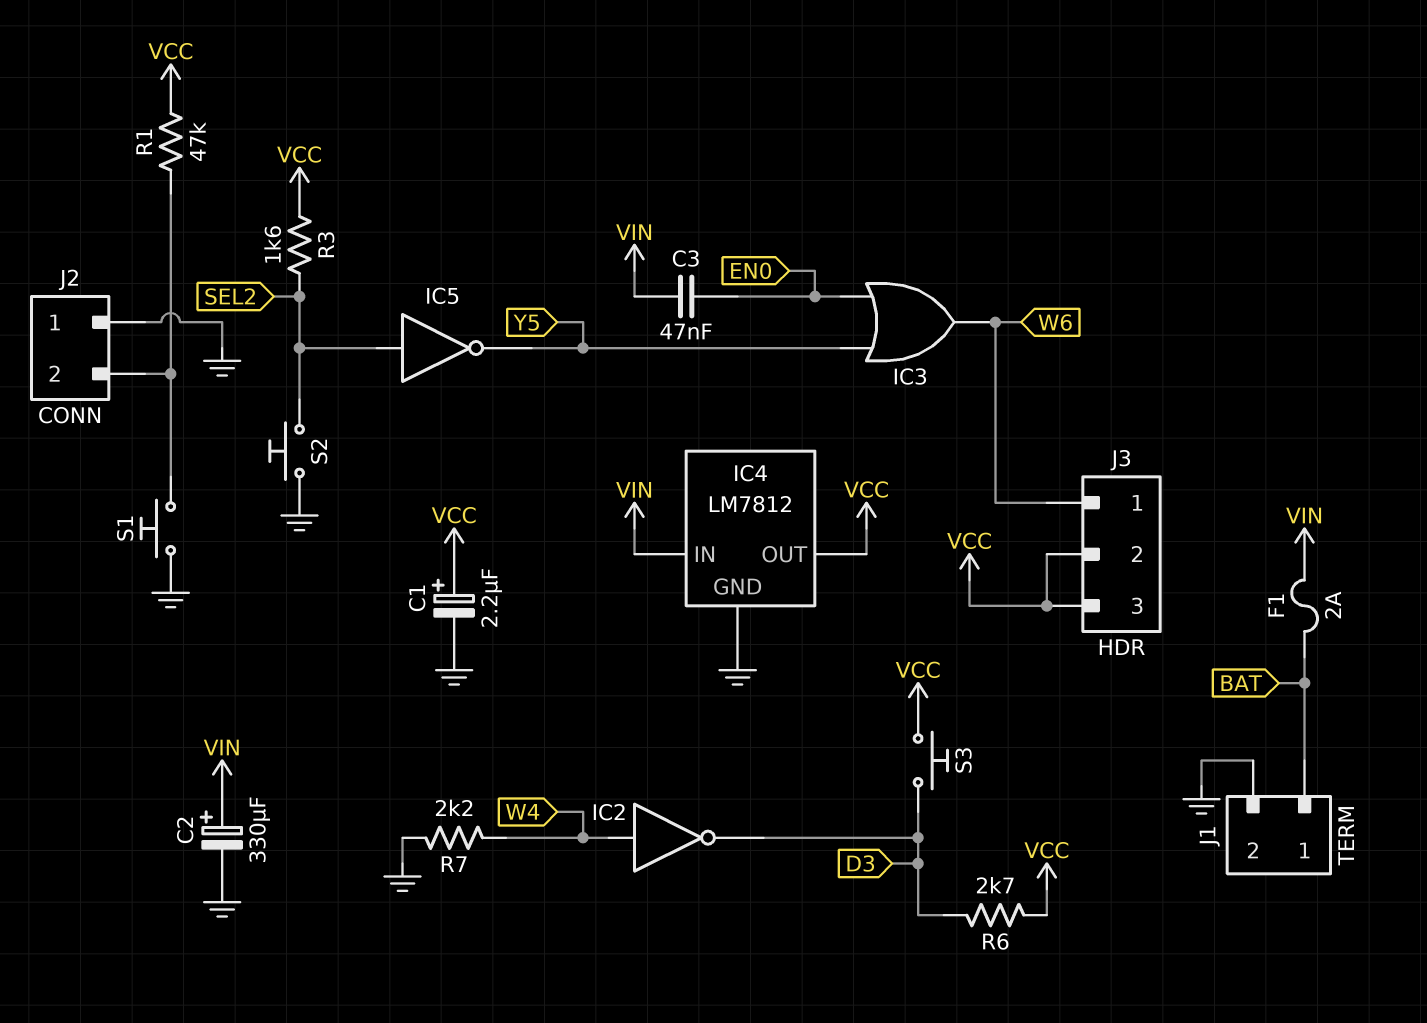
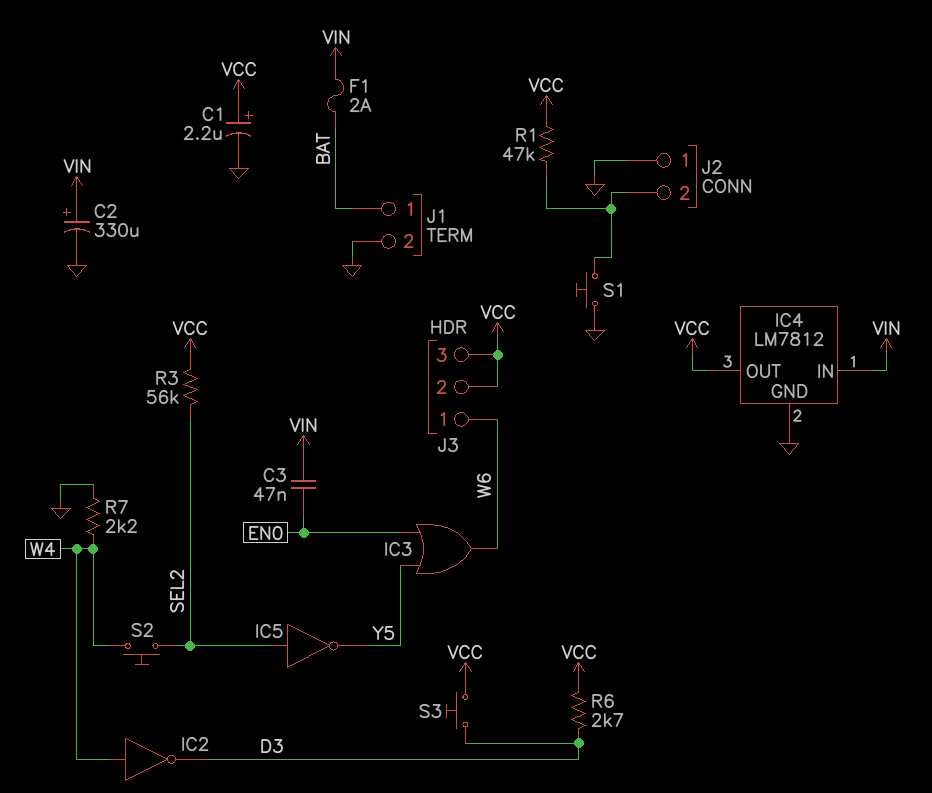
R3: 1.6k (SEL2, VCC) -> 56k (SEL2, VCC)
S2: button (GND, SEL2) -> button (SEL2, W4)

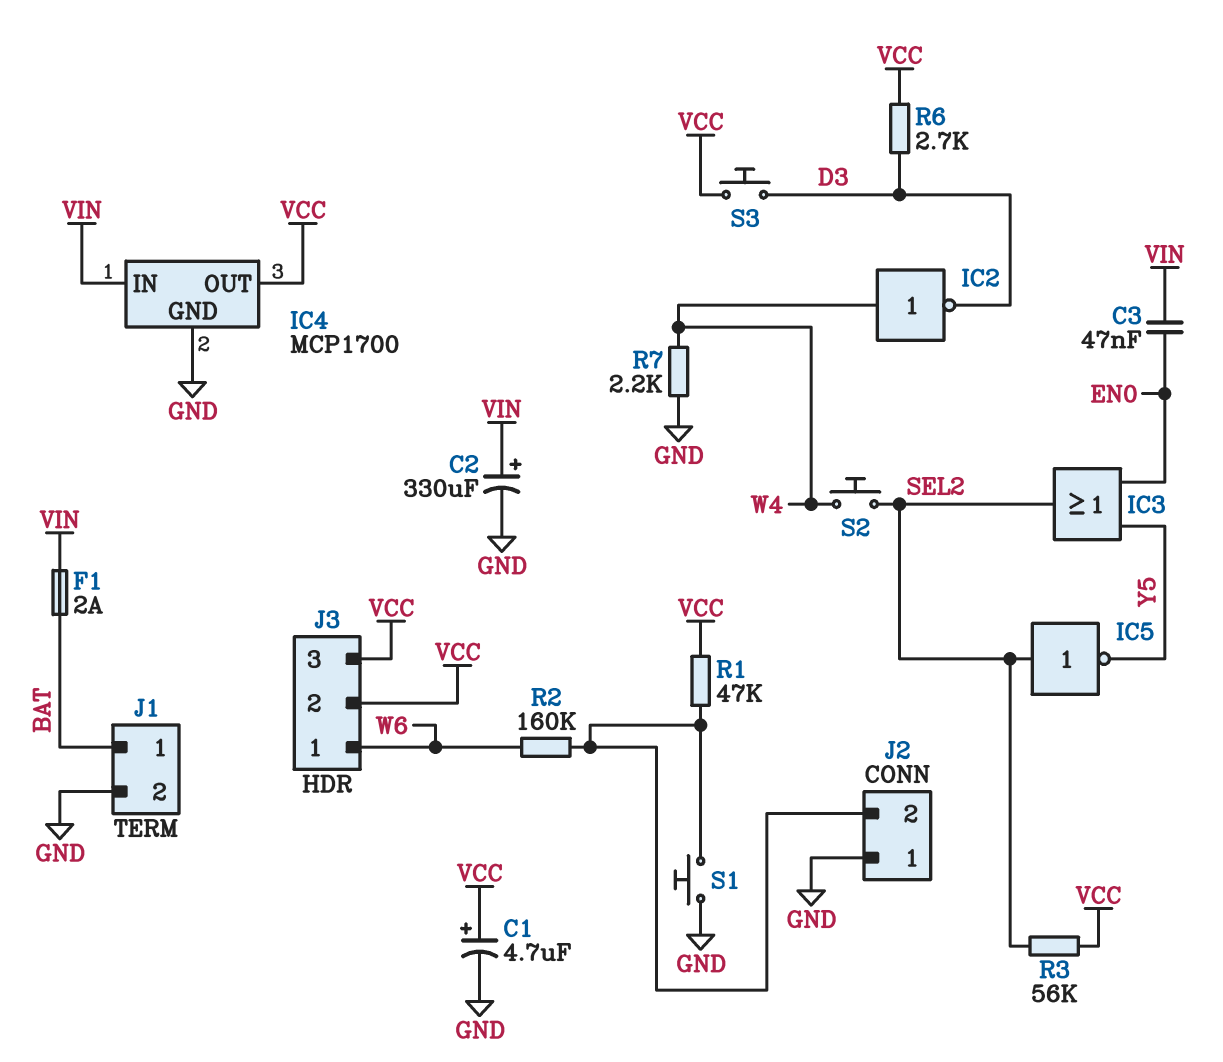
C1: 2.2uF (plus VCC, minus GND) -> 4.7uF (plus VCC, minus GND)
IC3: OR (in EN0, in Y5, out W6) -> OR (in EN0, in Y5, out SEL2)
IC4: LM7812 -> MCP1700
R2: none -> 160k (J2/2, W6)

